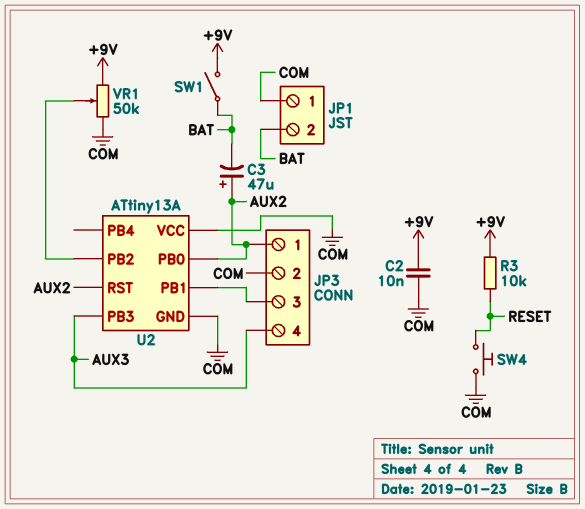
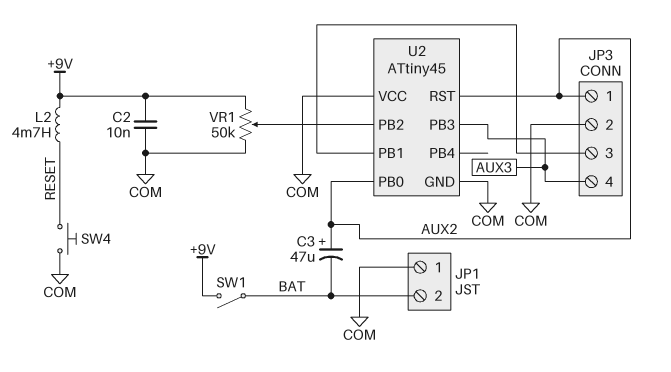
L2: none -> 4.7mH (+9V, RESET)
R3: 10k (+9V, RESET) -> none
U2: ATtiny13A -> ATtiny45

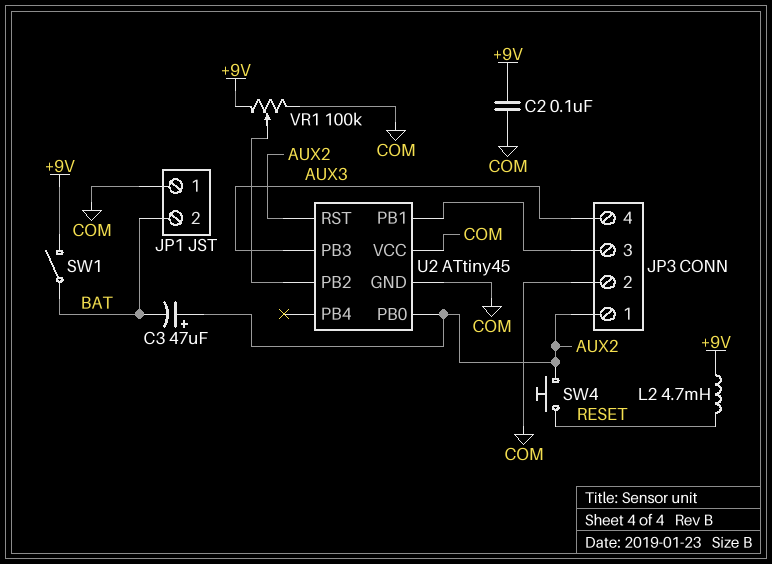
C2: 10nF (+9V, COM) -> 100nF (+9V, COM)
SW4: button (COM, RESET) -> button (AUX2, RESET)
VR1: 50k (+9V, COM, wiper U2/PB2) -> 100k (+9V, COM, wiper U2/PB2)

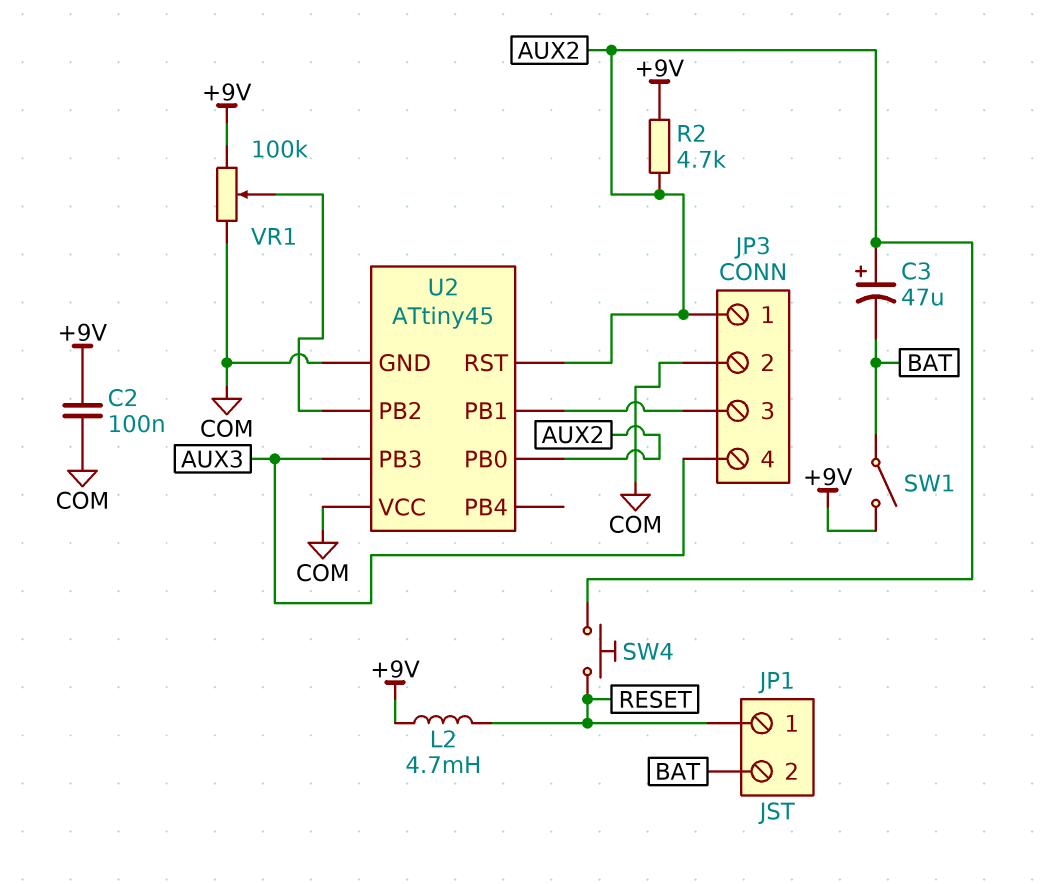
JP1 pin 1: COM -> RESET
R2: none -> 4.7k (+9V, AUX2)

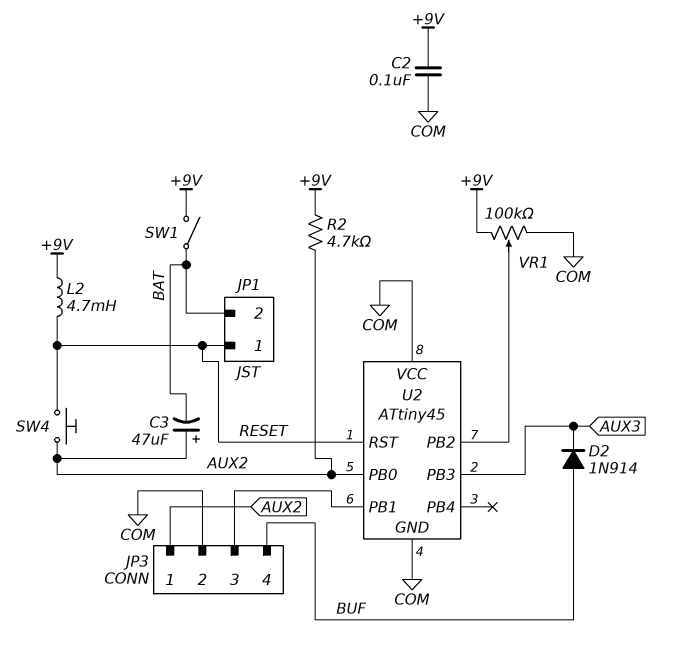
D2: none -> diode 1N914 (A BUF, K AUX3)
JP3 pin 4: AUX3 -> BUF
U2 pin RST: AUX2 -> RESET

